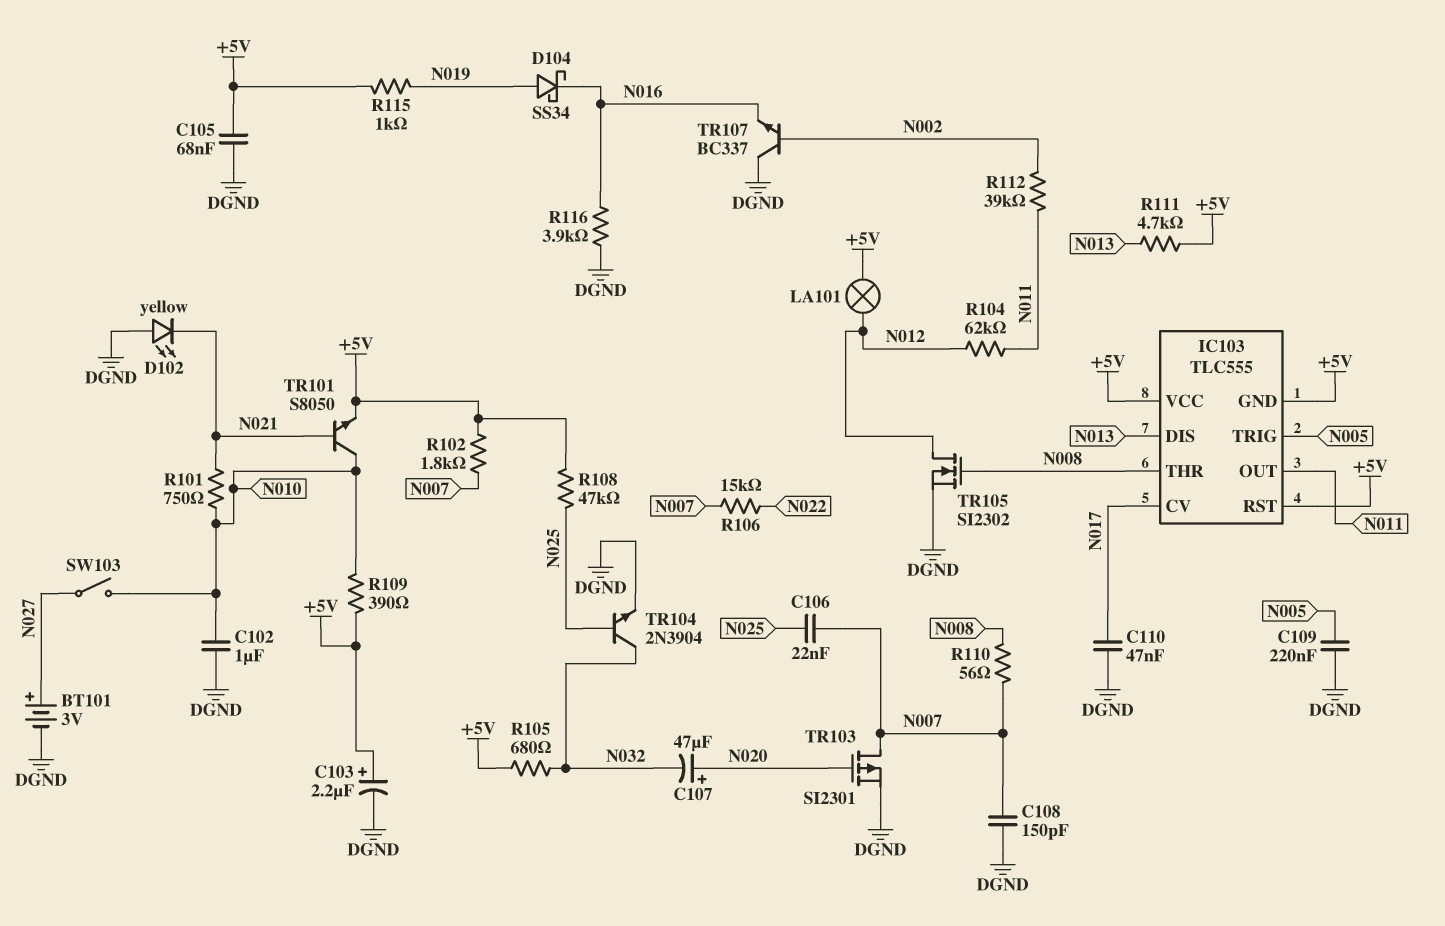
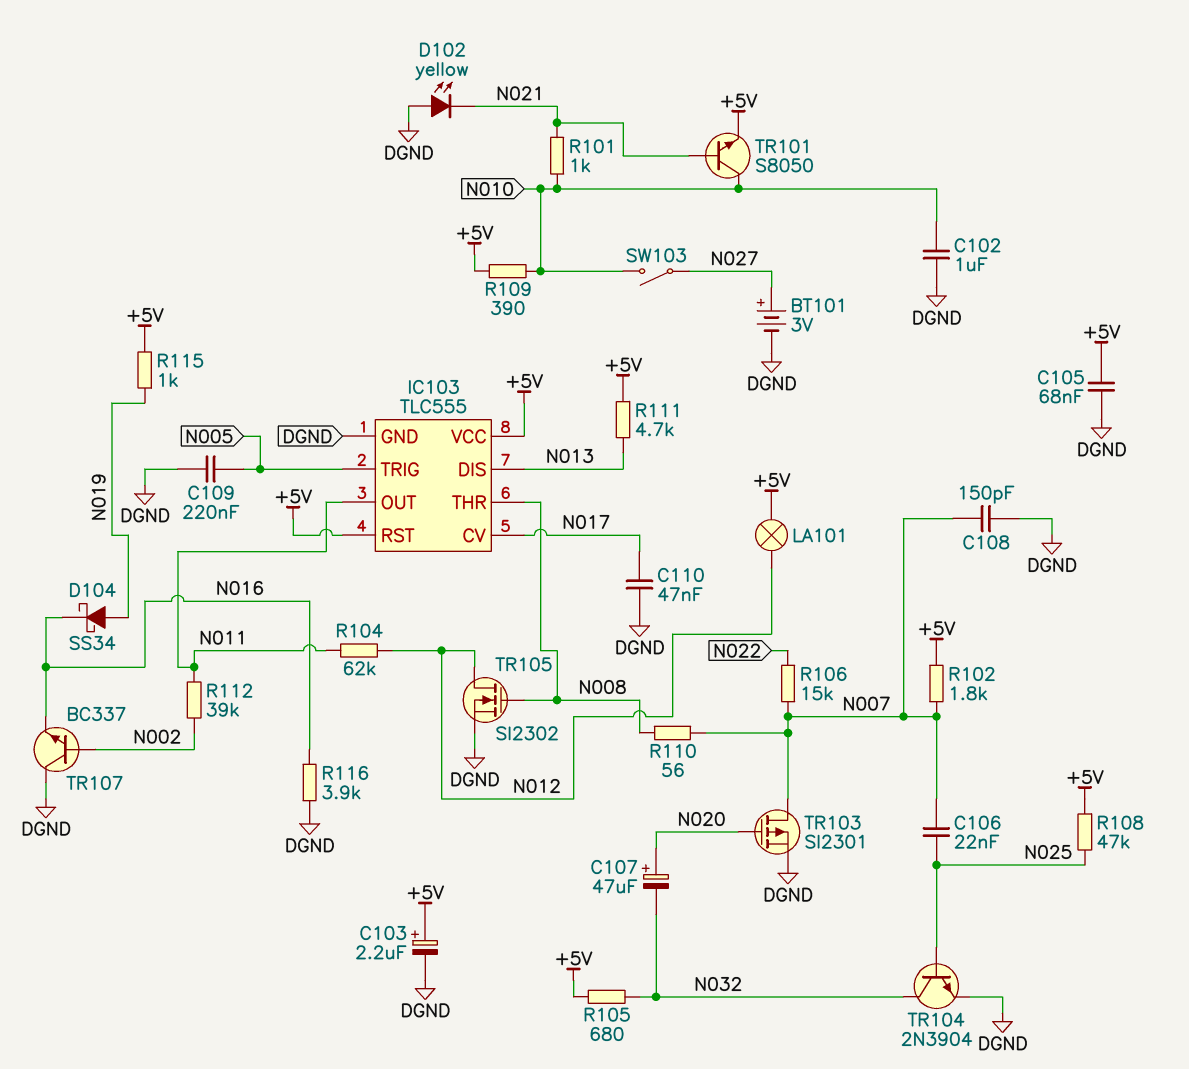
IC103 pin GND: +5V -> DGND
R101: 750 (N010, N021) -> 1k (N010, N021)

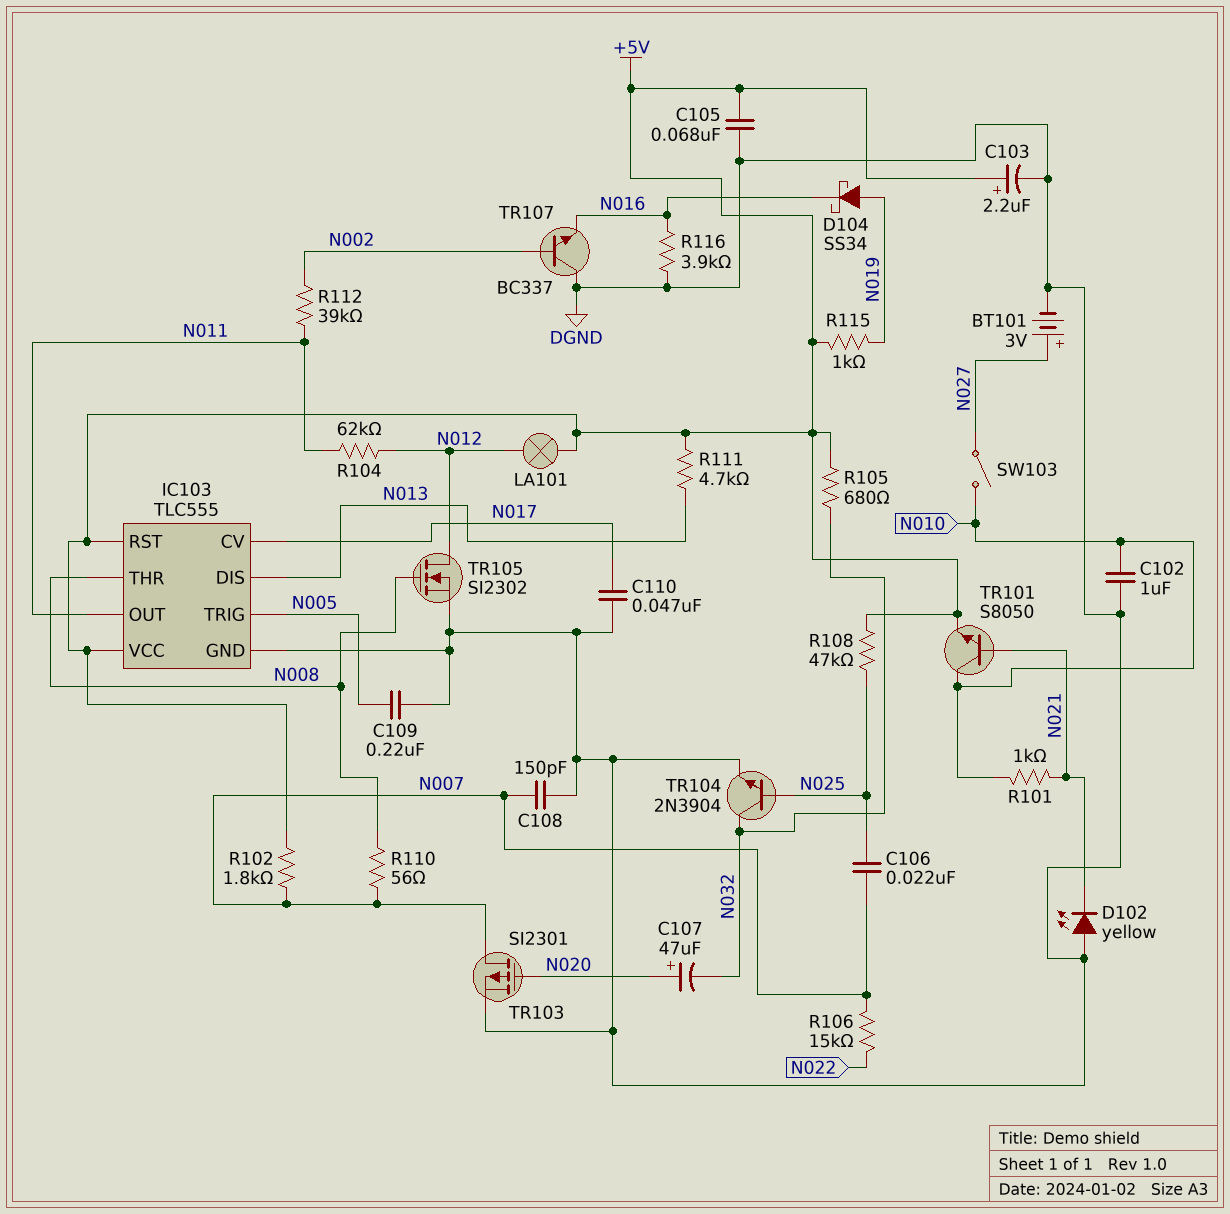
R109: 390 (+5V, N010) -> none

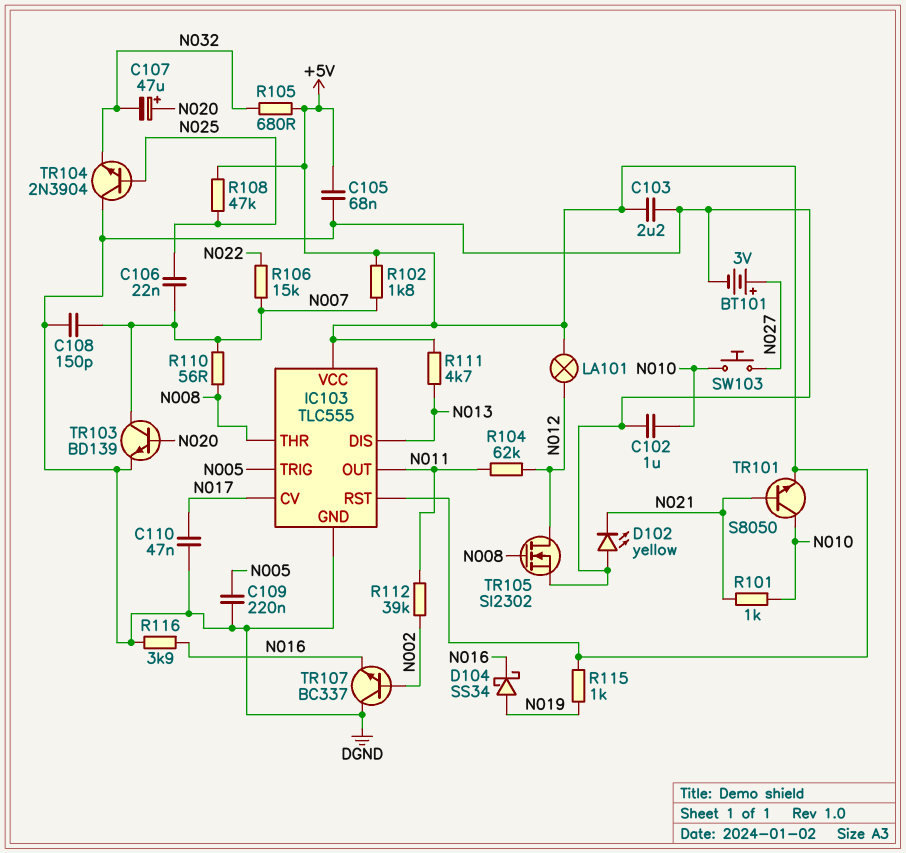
C103: 2.2uF (plus +5V, minus DGND) -> 2.2uF (+5V, DGND)
SW103: switch (N010, N027) -> button (N010, N027)
TR103: PMOS SI2301 (G N020, D N007, S DGND) -> NPN BD139 (B N020, C N007, E DGND)
TR104: NPN 2N3904 (B N025, C N032, E DGND) -> NPN 2N3904 (B N025, C DGND, E N032)

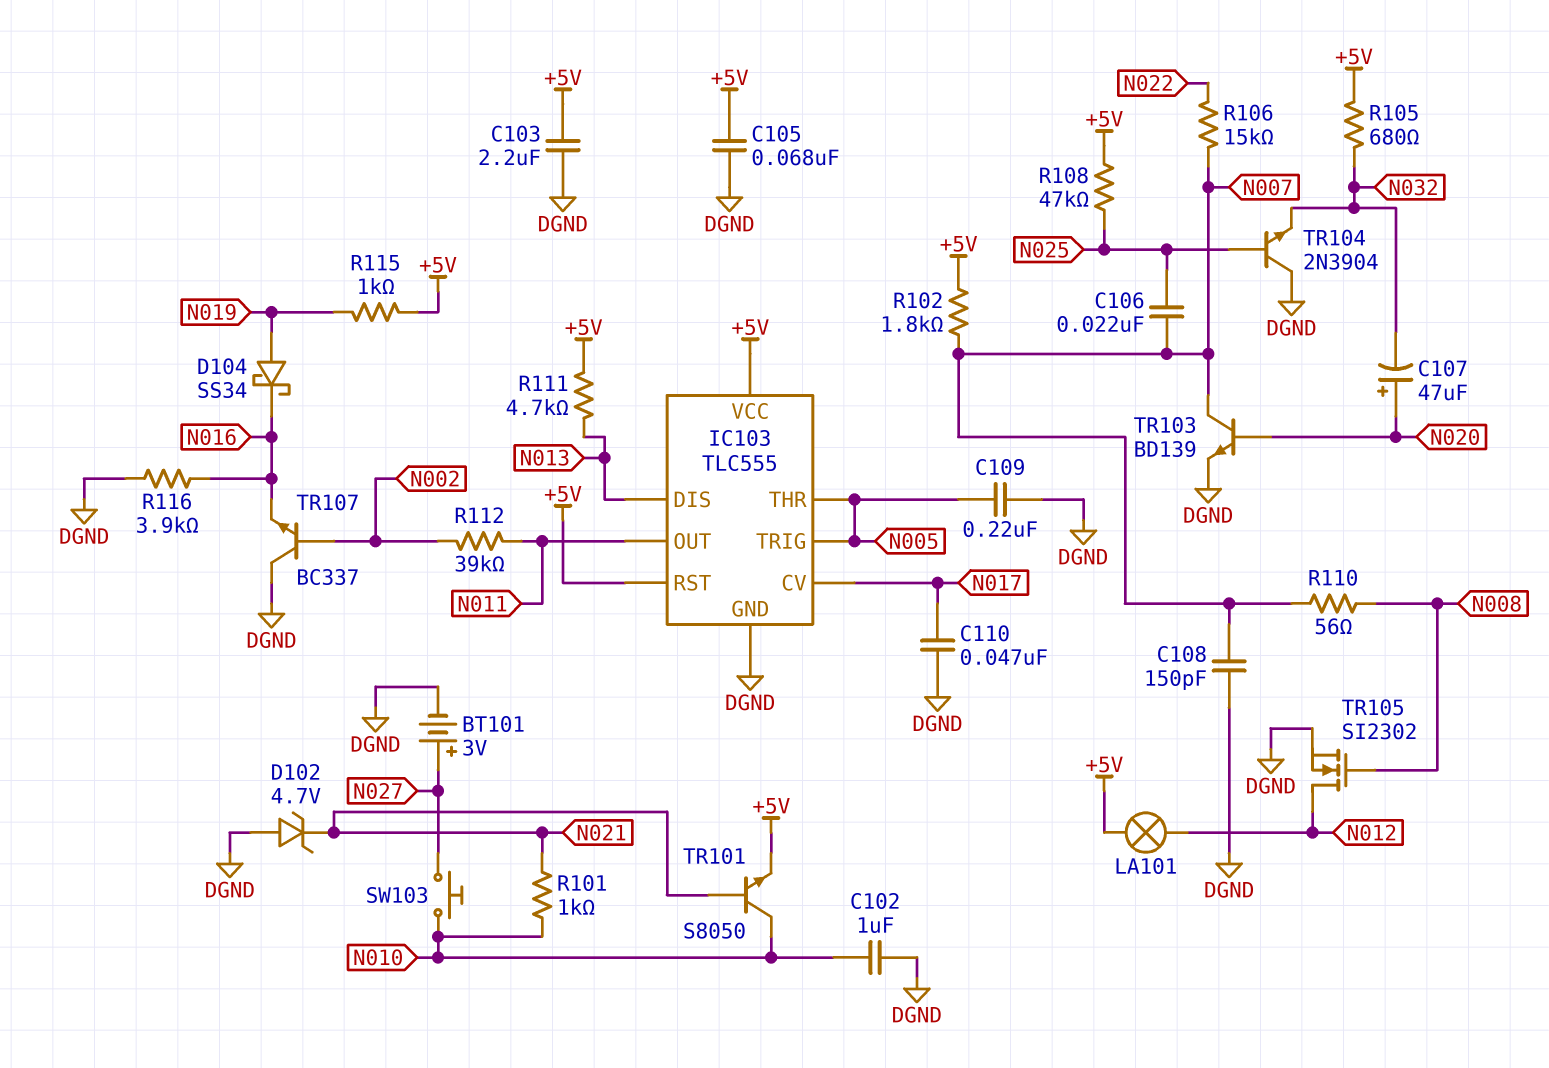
D102: LED yellow (A DGND, K N021) -> zener 4.7V (A DGND, K N021)
IC103 pin THR: N008 -> N005
R104: 62k (N011, N012) -> none

